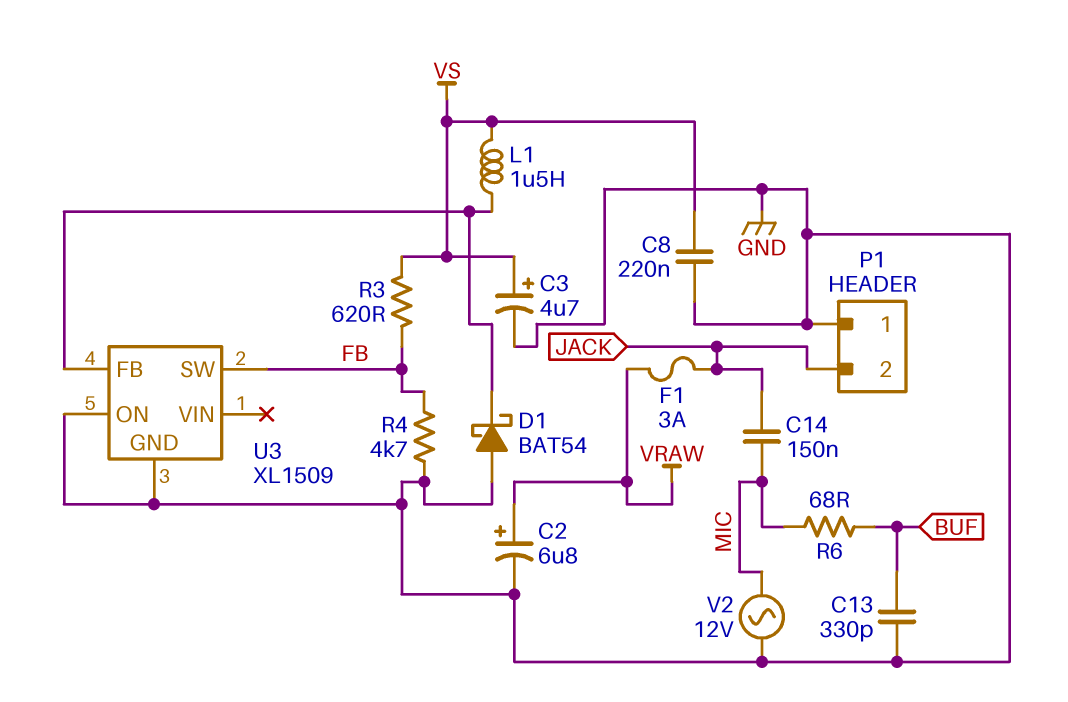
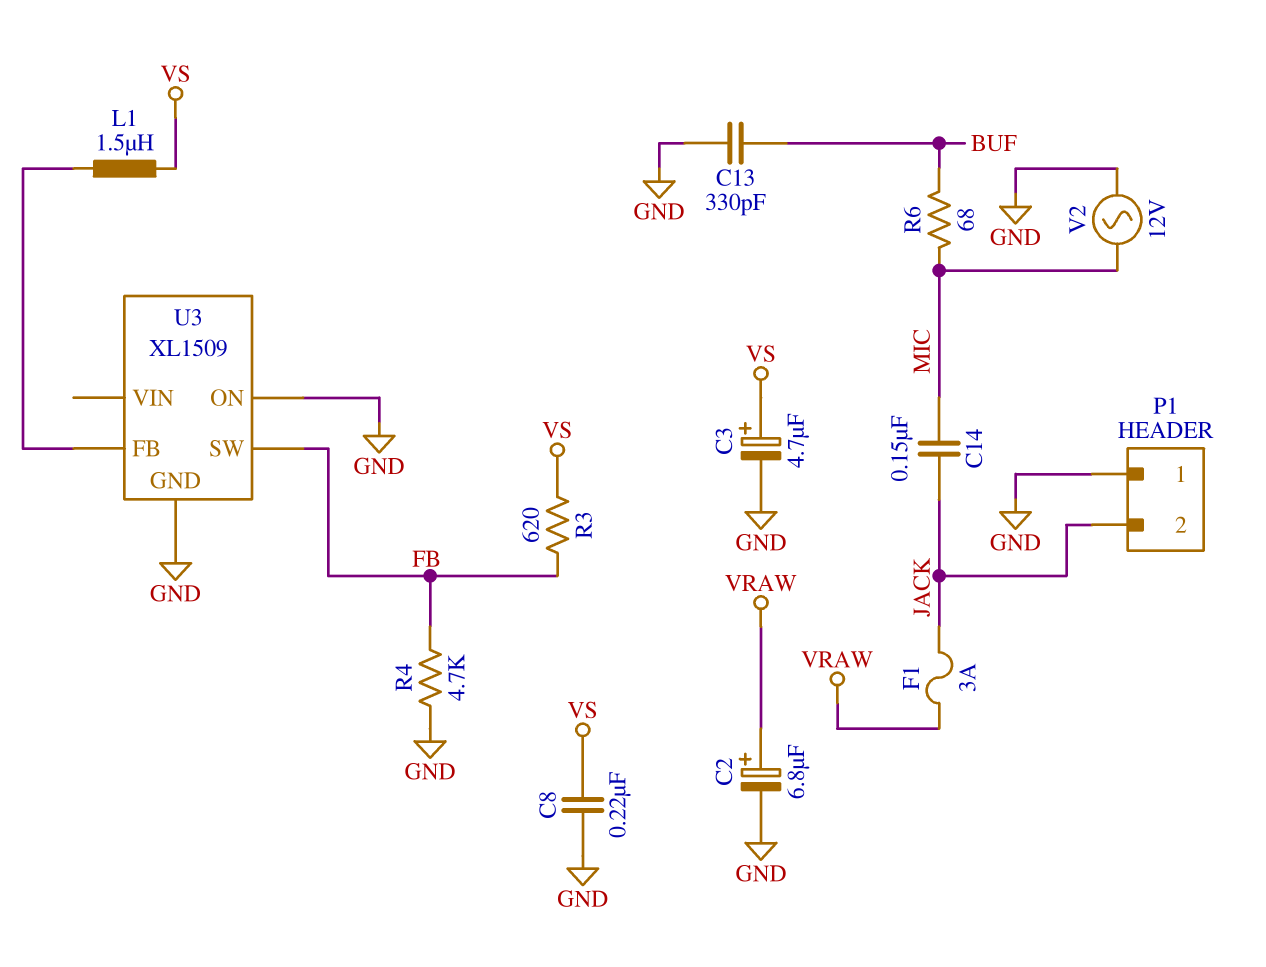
D1: schottky BAT54 (A GND, K U3/FB) -> none

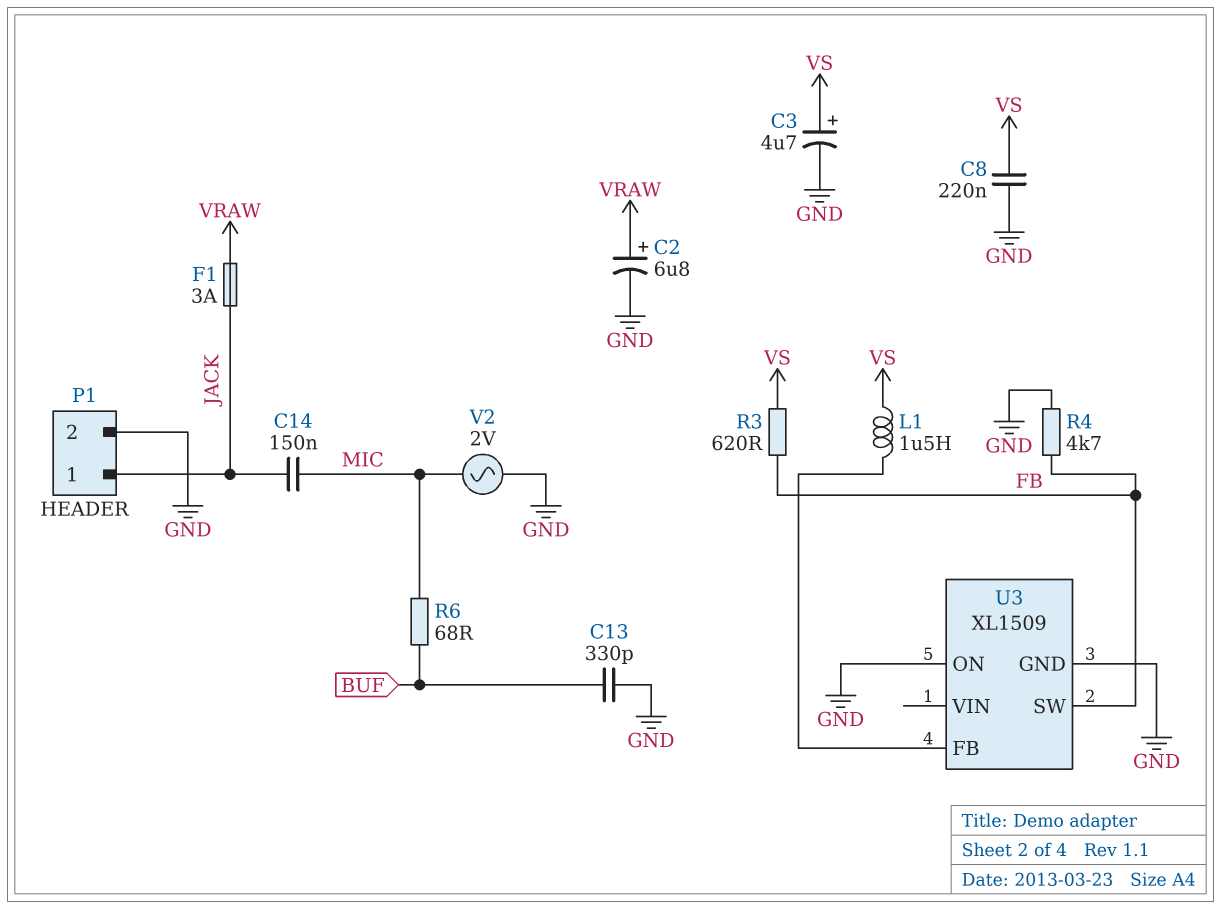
P1 pin 1: GND -> JACK
P1 pin 2: JACK -> GND
V2: AC 12V (GND, MIC) -> AC 2V (GND, MIC)

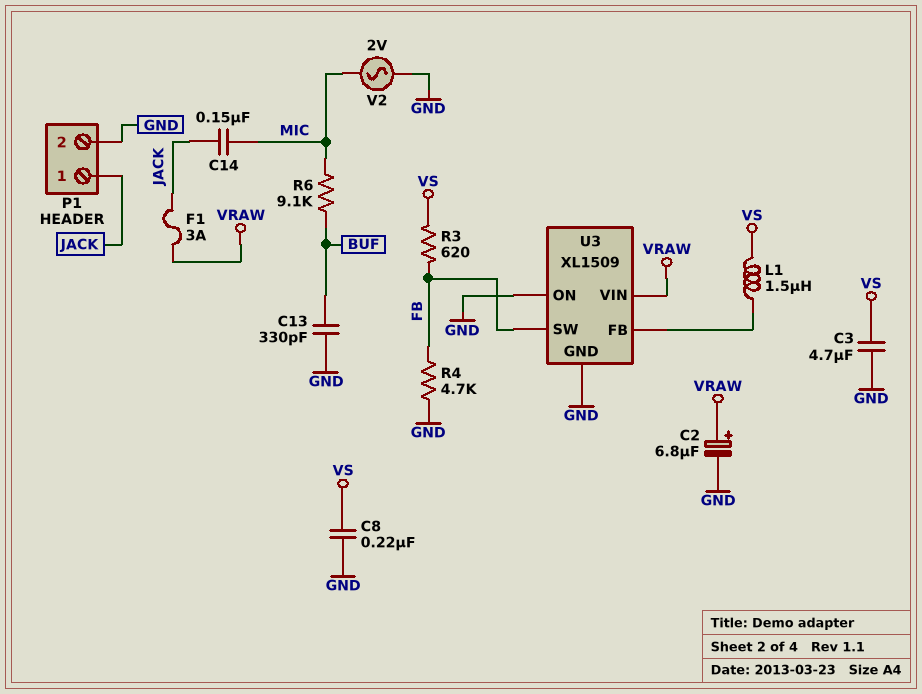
C3: 4.7uF (plus VS, minus GND) -> 4.7uF (GND, VS)
R6: 68 (BUF, MIC) -> 9.1k (BUF, MIC)
U3 pin VIN: none -> VRAW

